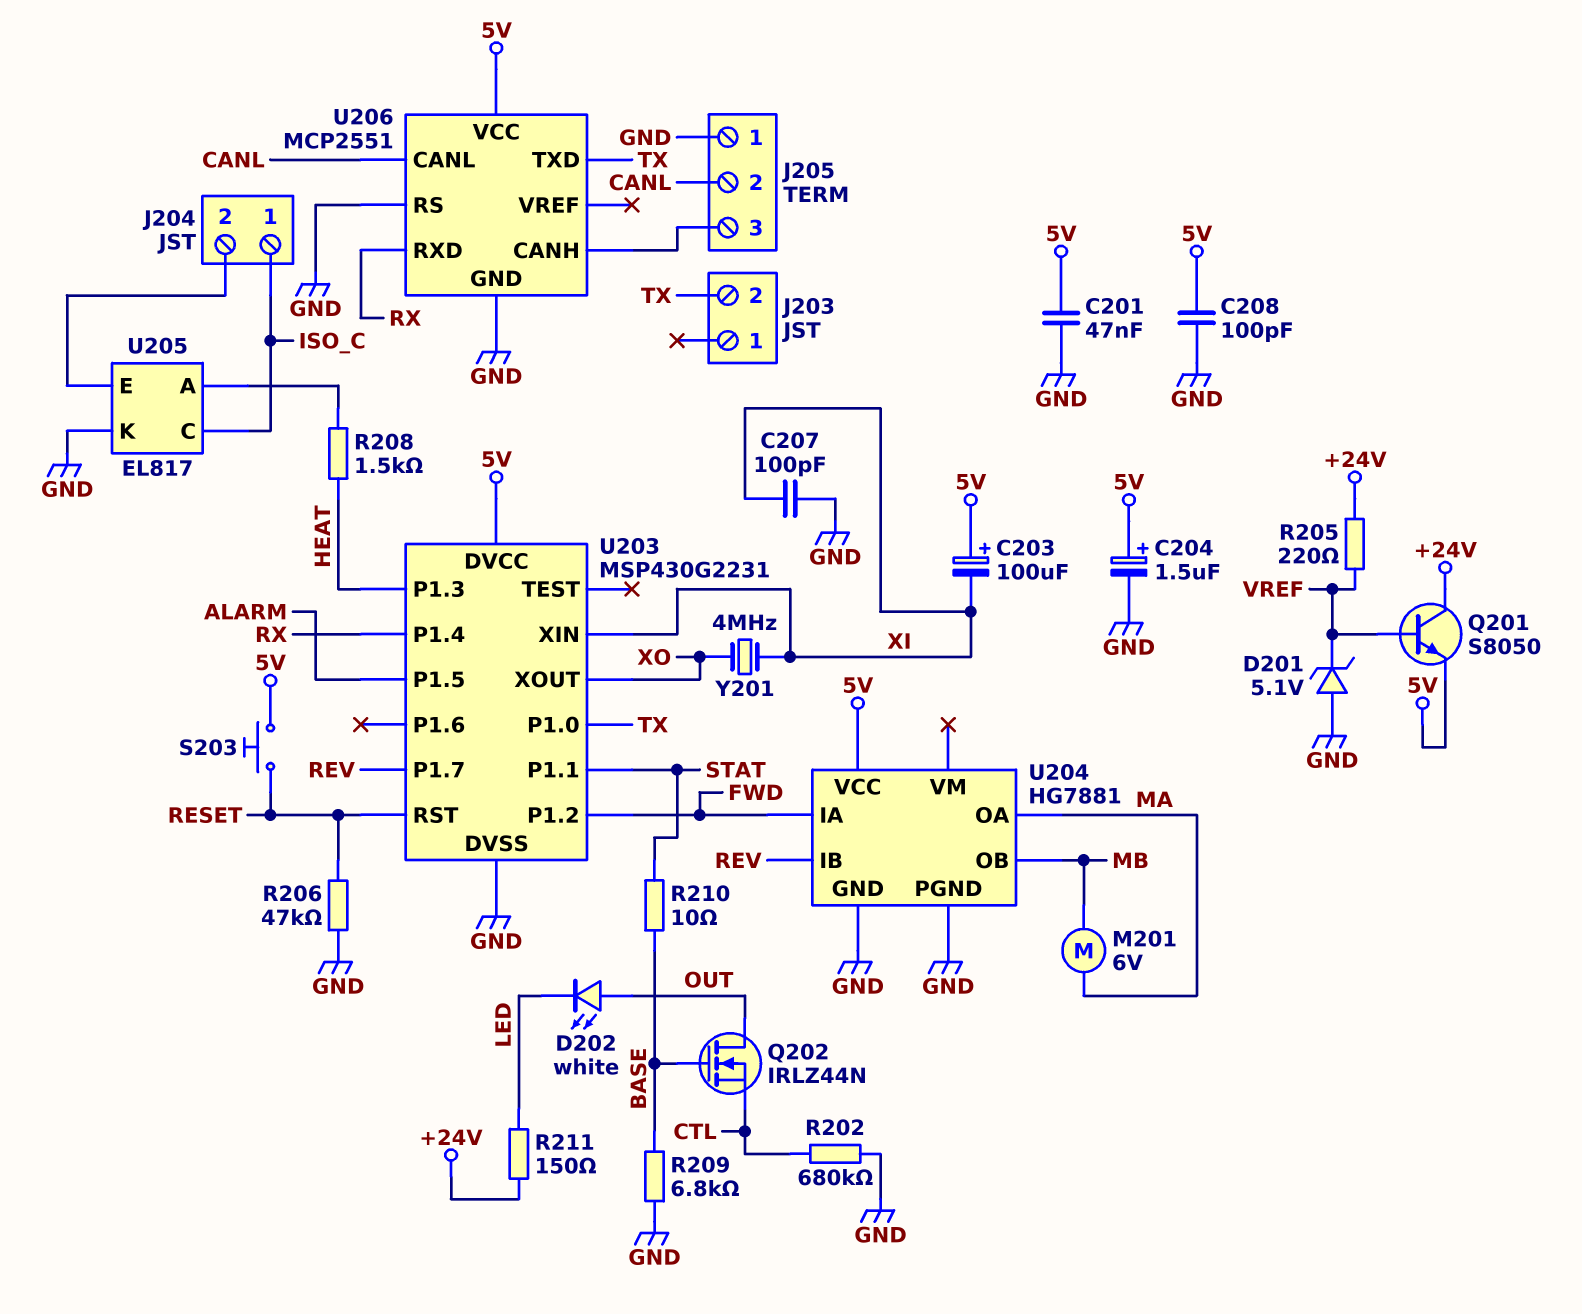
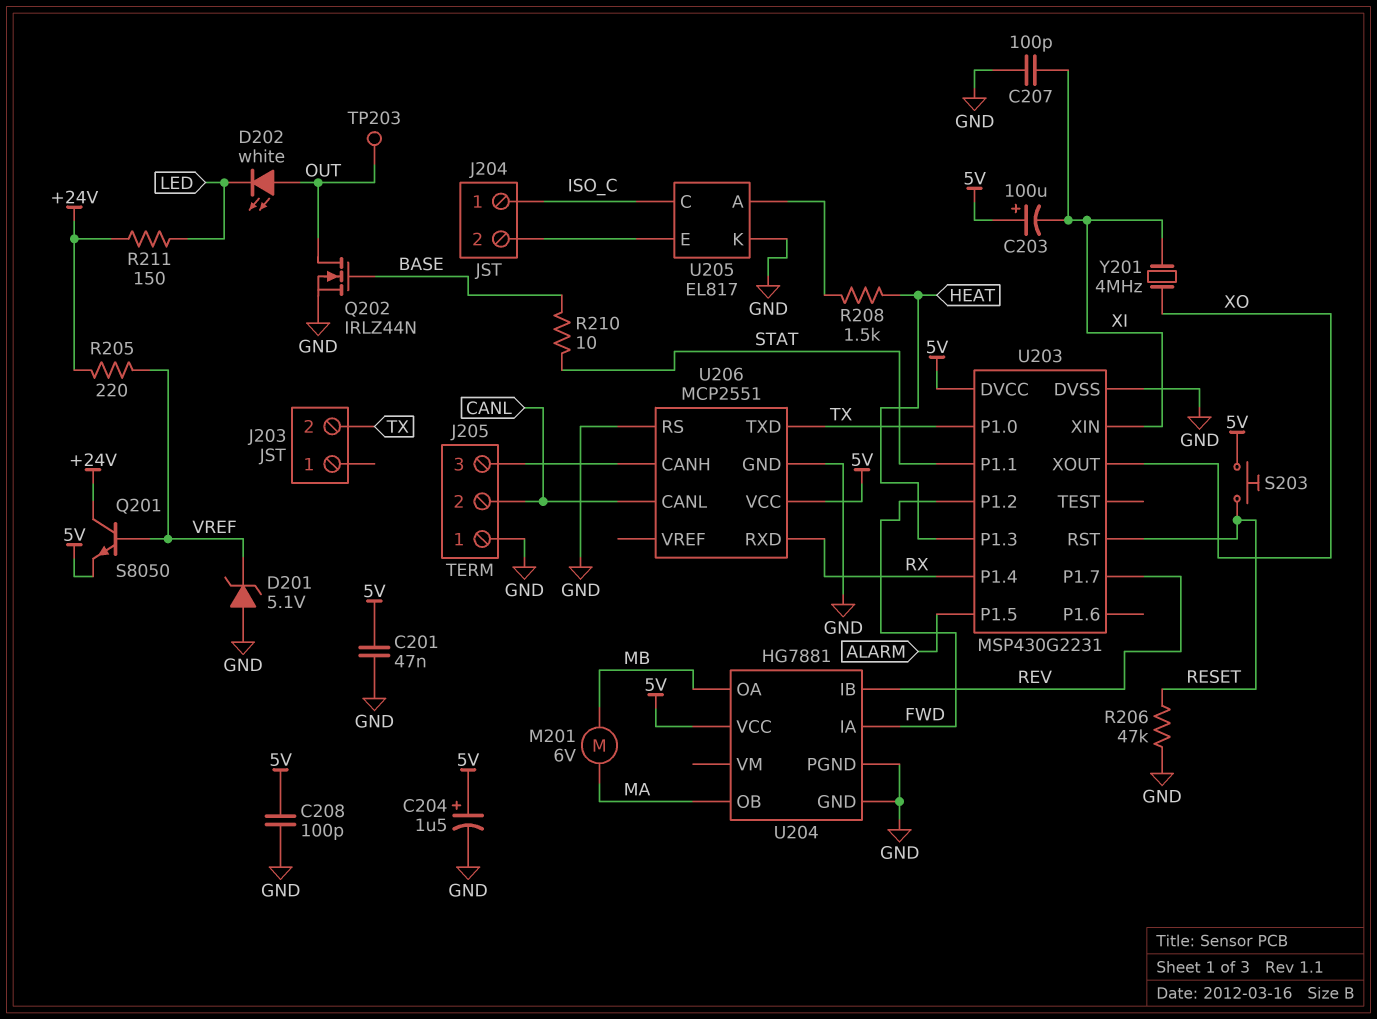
Q202: NMOS IRLZ44N (G BASE, D OUT, S CTL) -> NMOS IRLZ44N (G BASE, D OUT, S GND)
R202: 680k (CTL, GND) -> none
R209: 6.8k (BASE, GND) -> none
TP203: none -> test point (OUT)
U204 pin OA: MA -> MB
U204 pin OB: MB -> MA

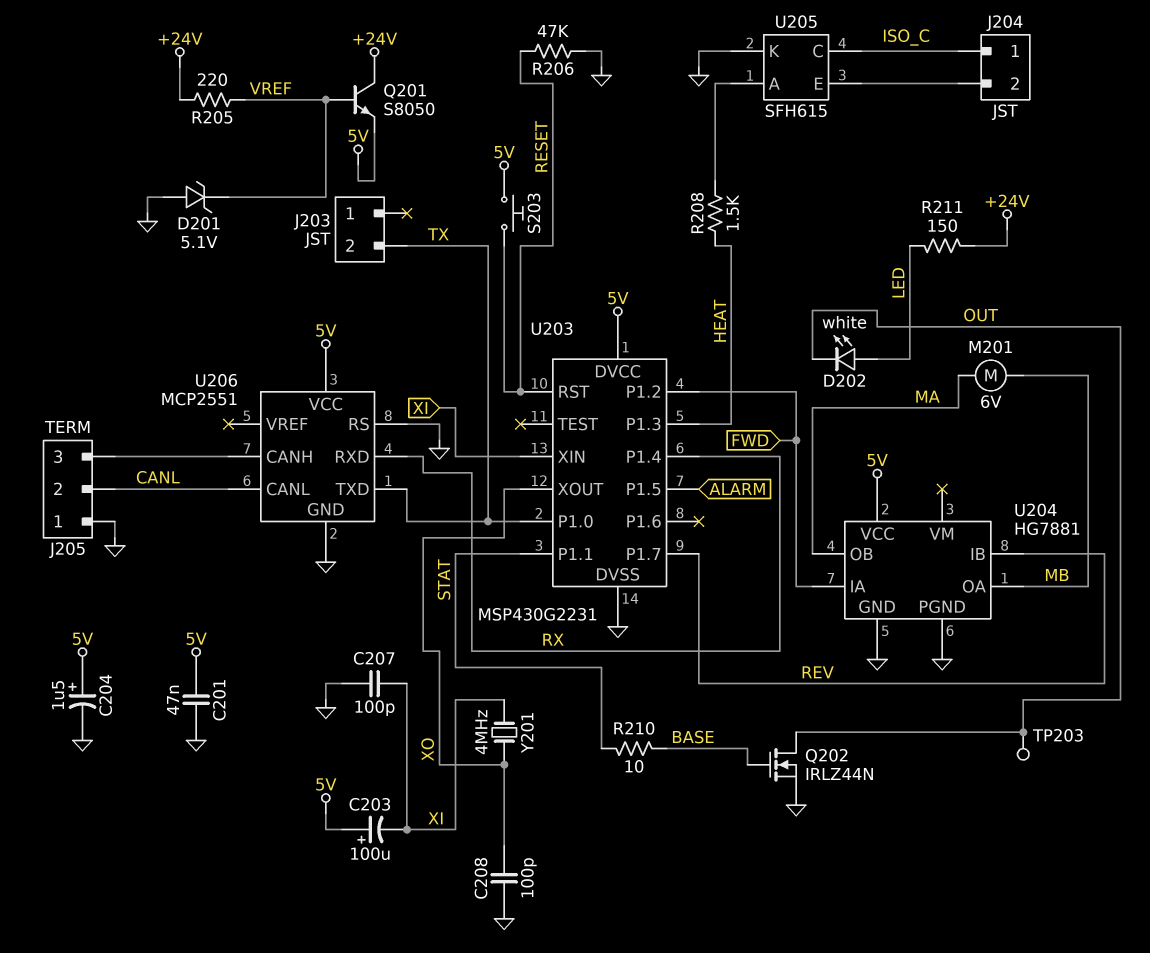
C208: 100pF (5V, GND) -> 100pF (GND, XO)
D202: LED white (A OUT, K LED) -> LED white (A LED, K OUT)
U205: EL817 -> SFH615

